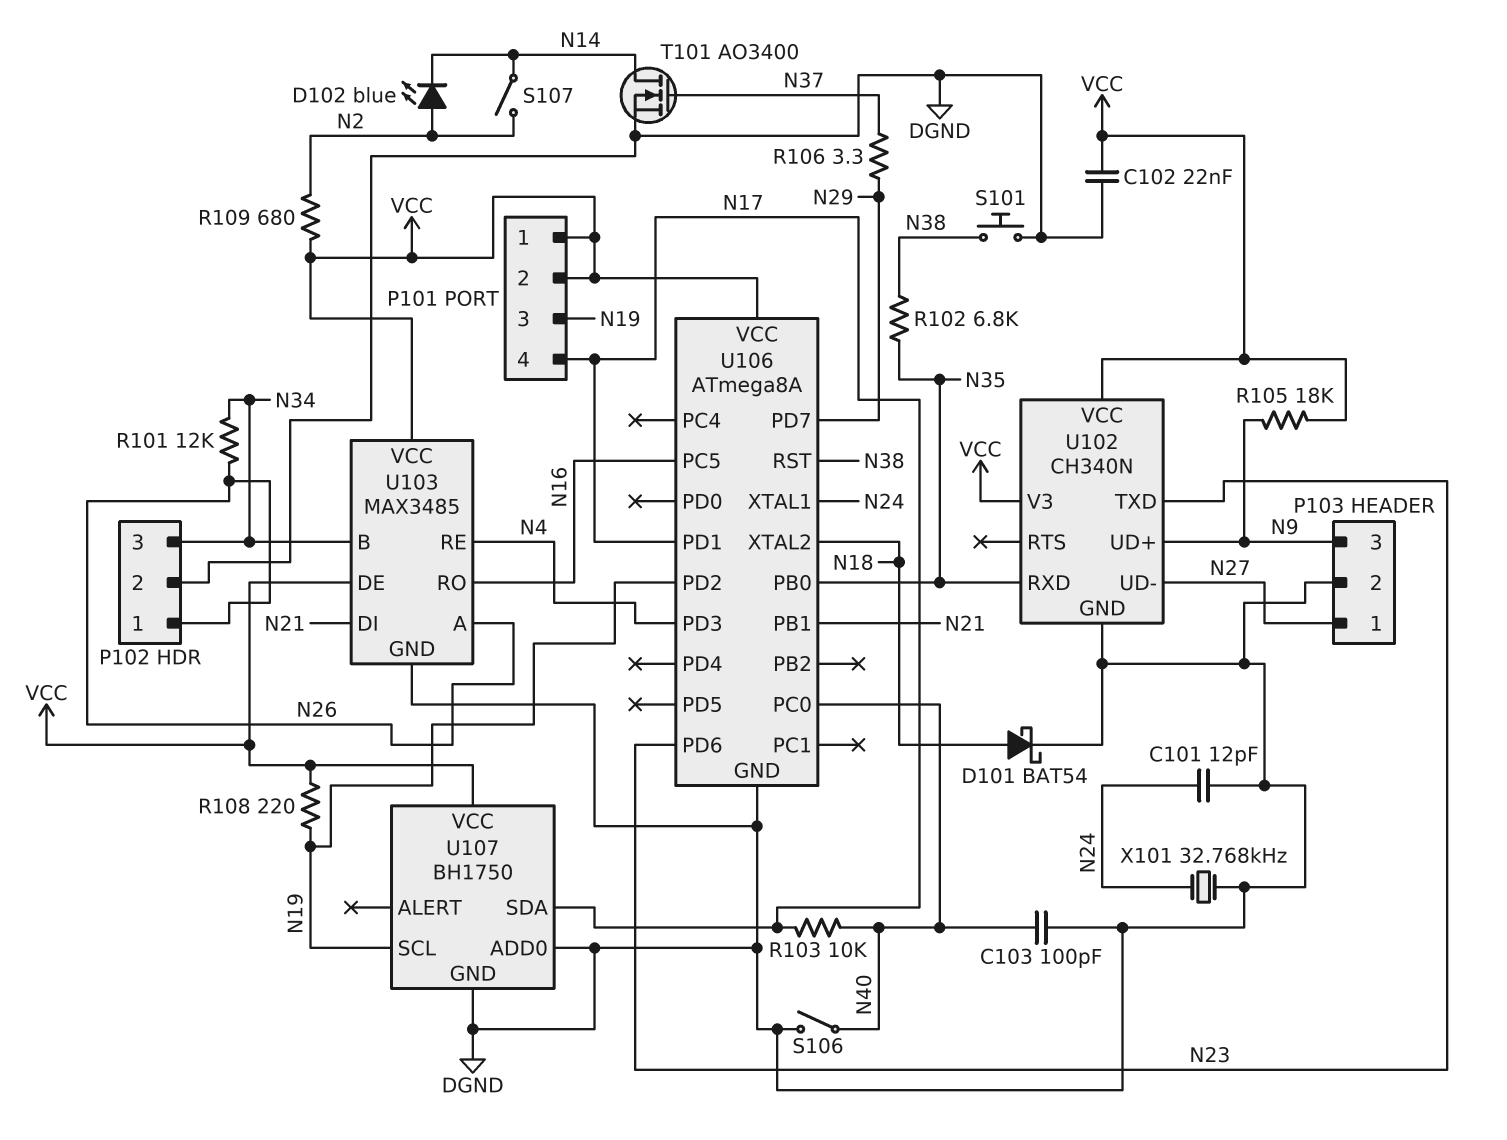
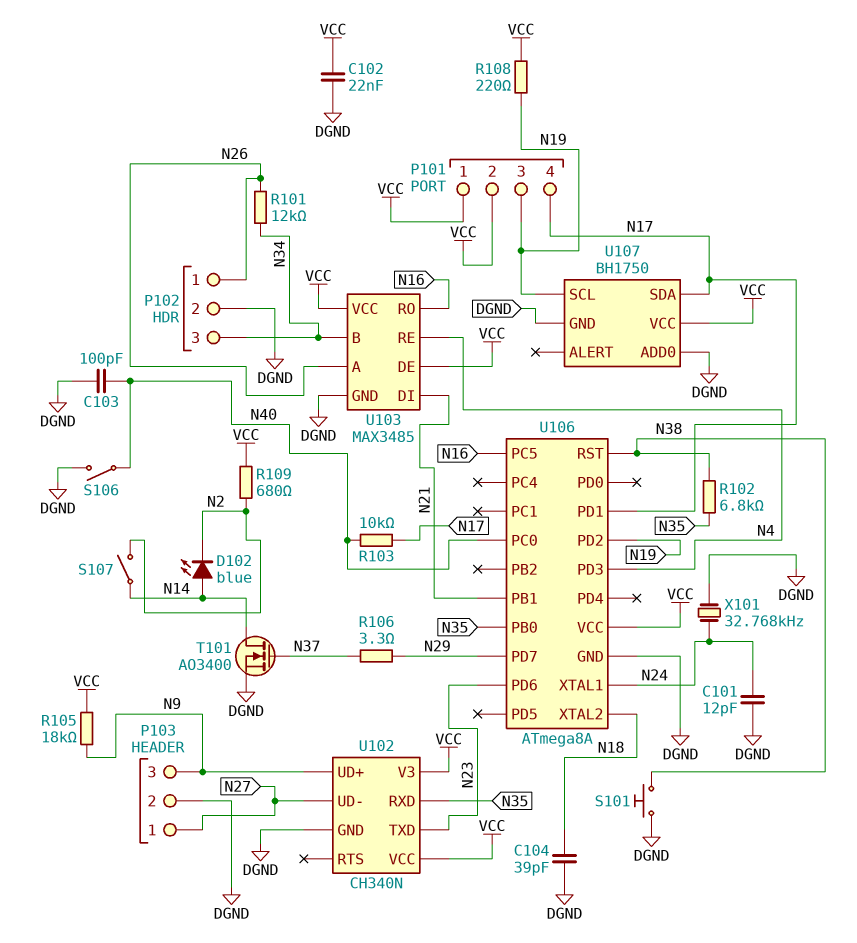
C104: none -> 39pF (DGND, N18)
D101: schottky BAT54 (A N18, K DGND) -> none
D102: LED blue (A N2, K N14) -> LED blue (A N14, K N2)

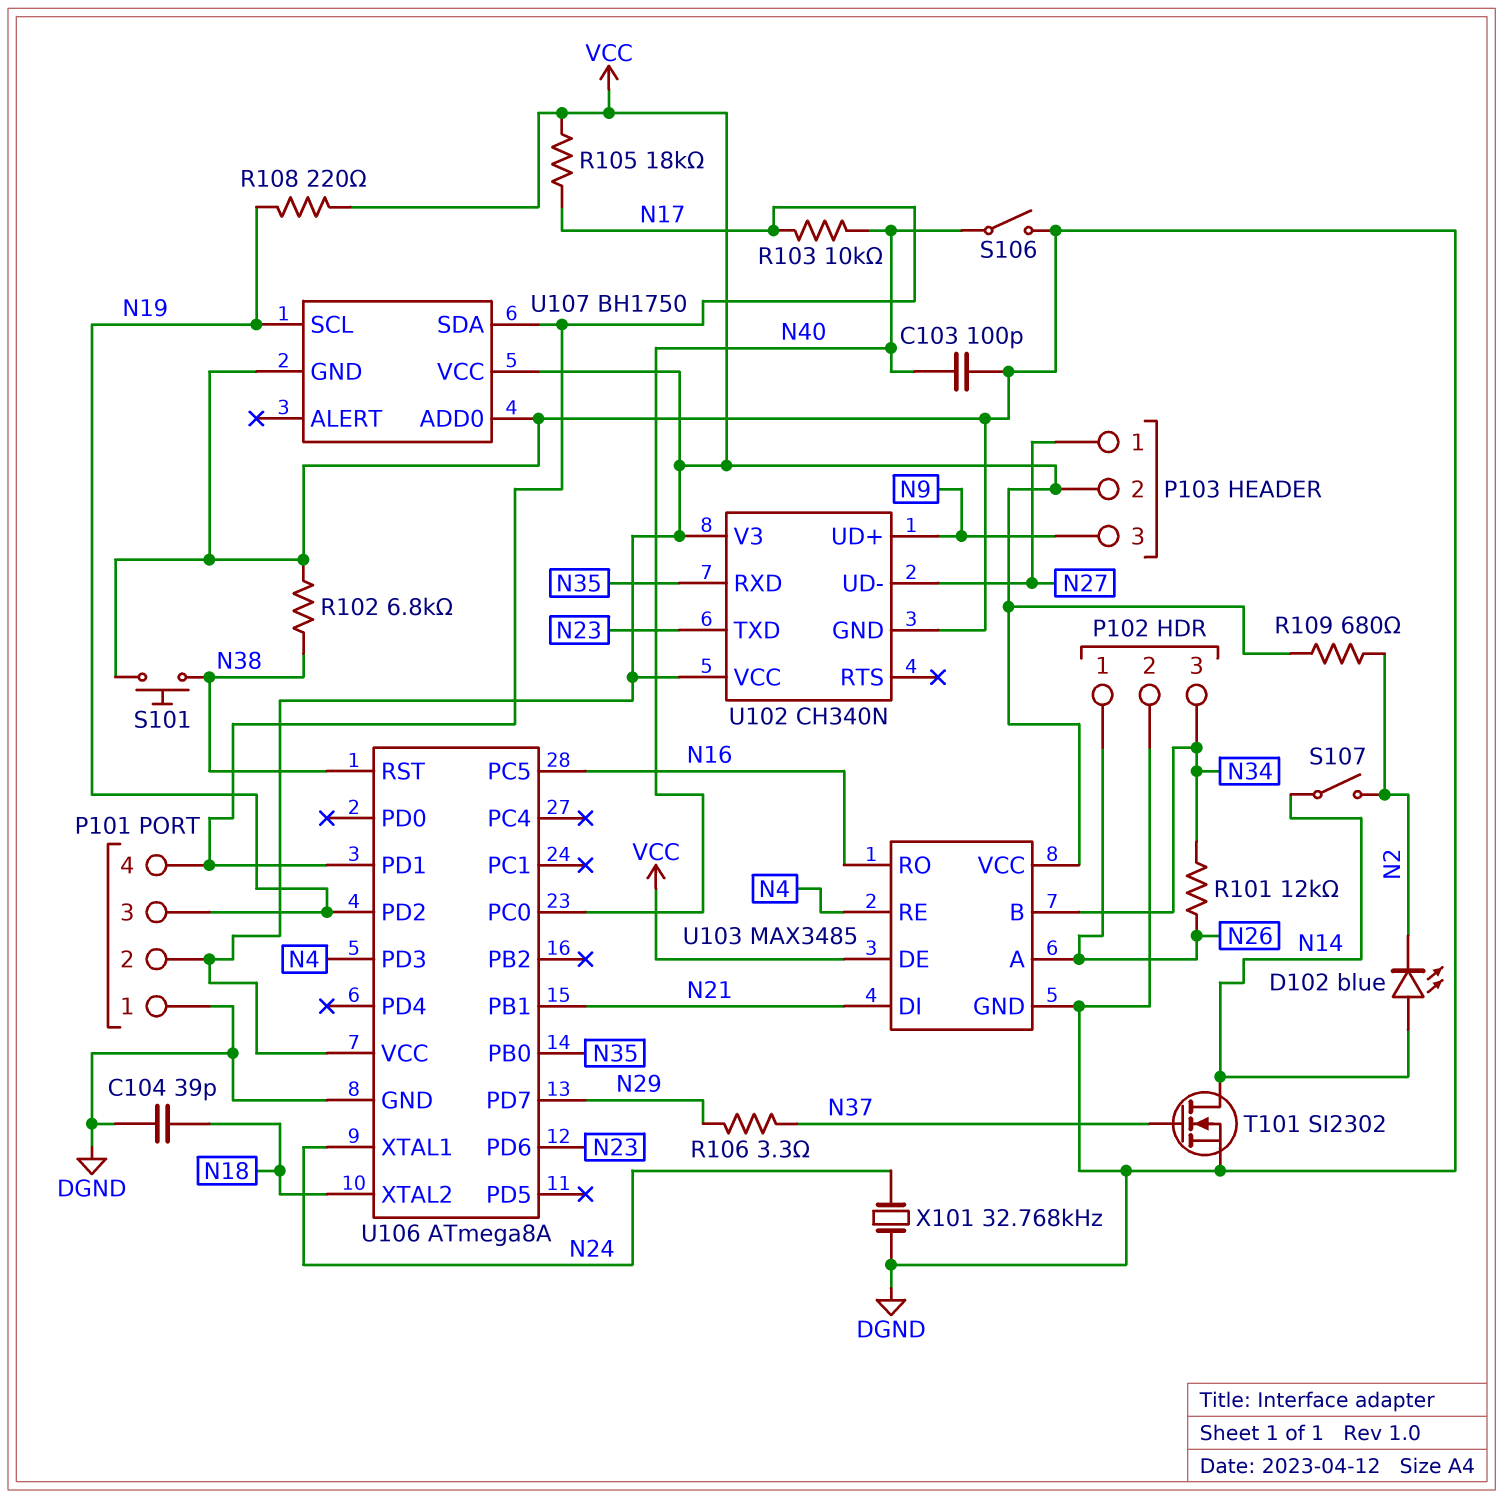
C101: 12pF (DGND, N24) -> none
C102: 22nF (DGND, VCC) -> none
P101 pin 1: VCC -> DGND
P103 pin 2: DGND -> VCC
R102: 6.8k (N35, N38) -> 6.8k (DGND, N38)
R105: 18k (N9, VCC) -> 18k (N17, VCC)
T101: NMOS AO3400 (G N37, D N14, S DGND) -> NMOS SI2302 (G N37, D N14, S DGND)

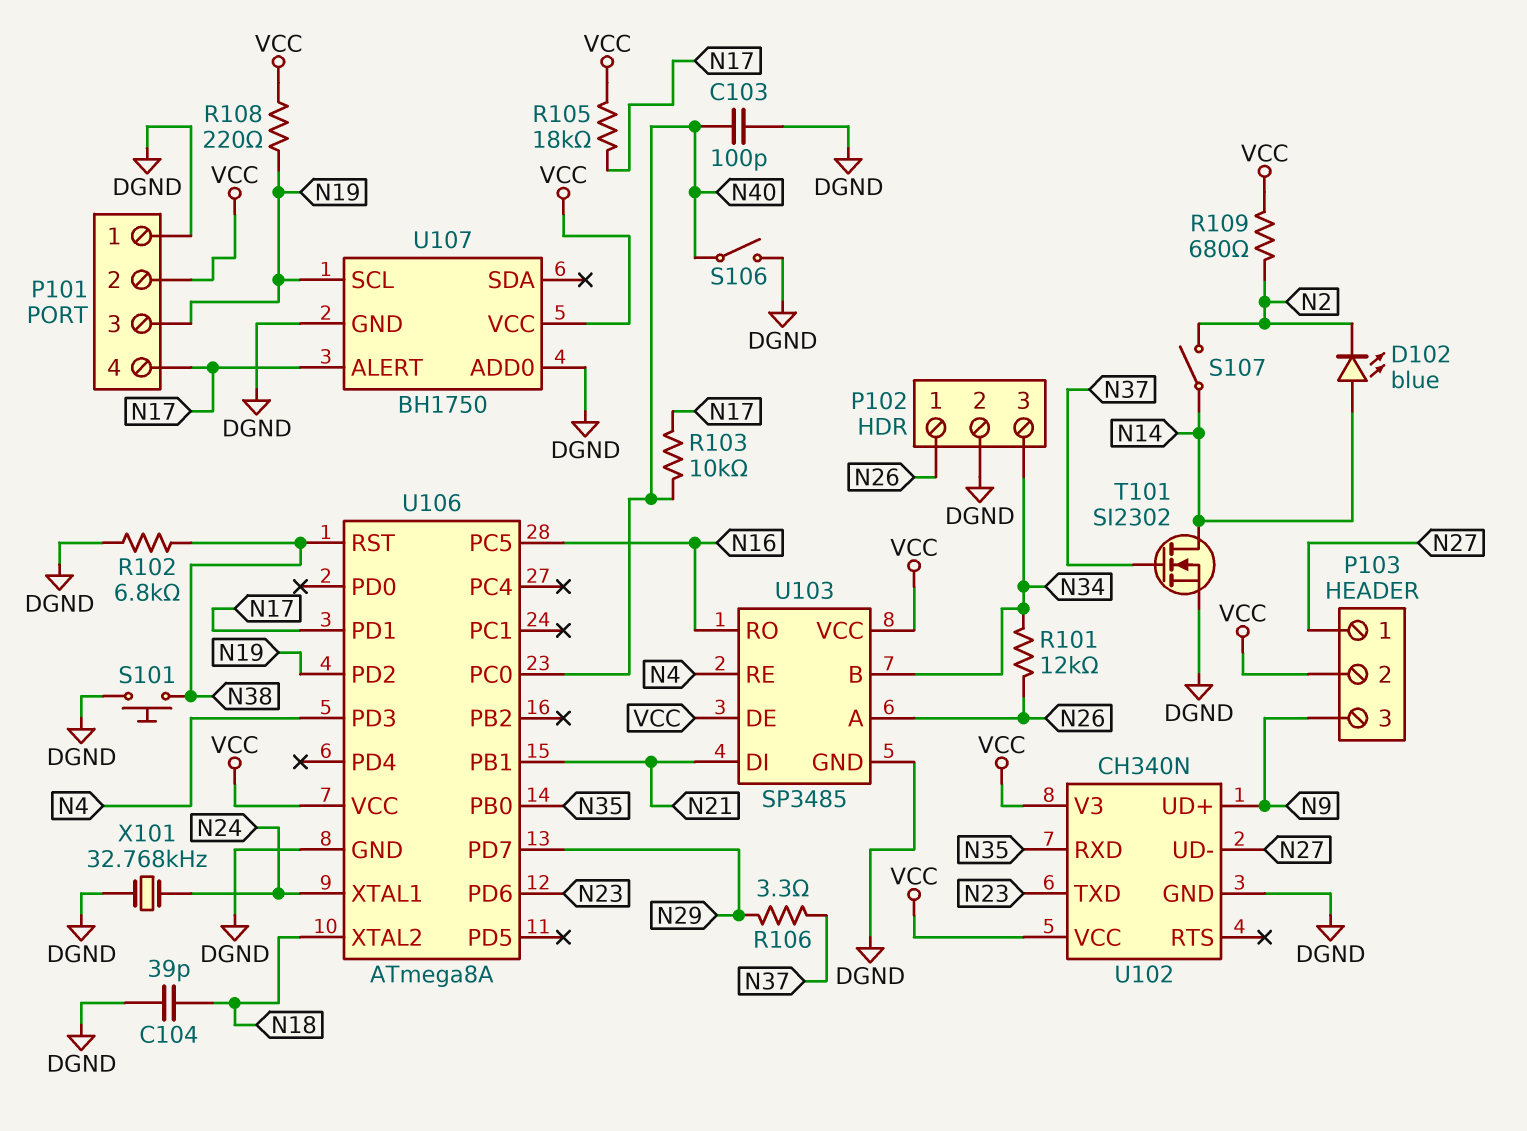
U103: MAX3485 -> SP3485
U107 pin ALERT: none -> N17
U107 pin SDA: N17 -> none

